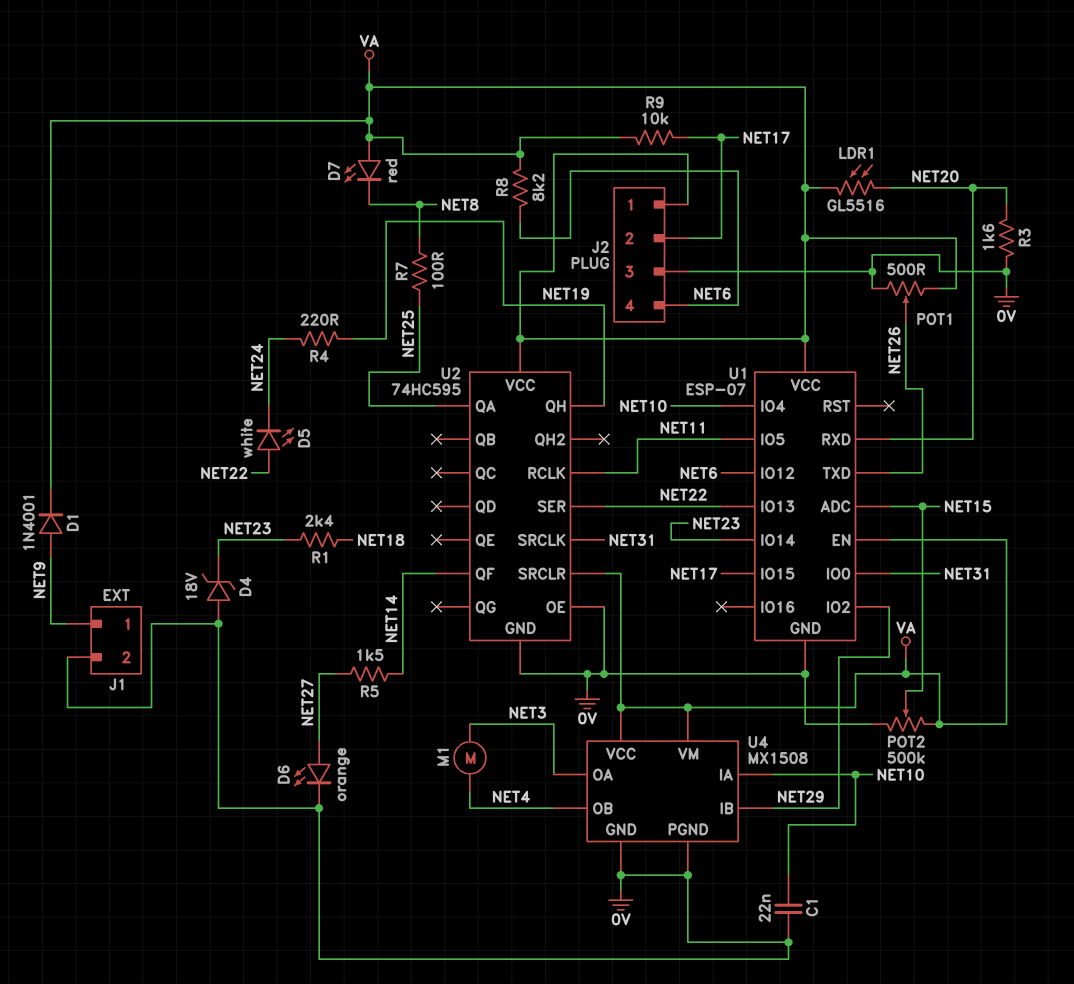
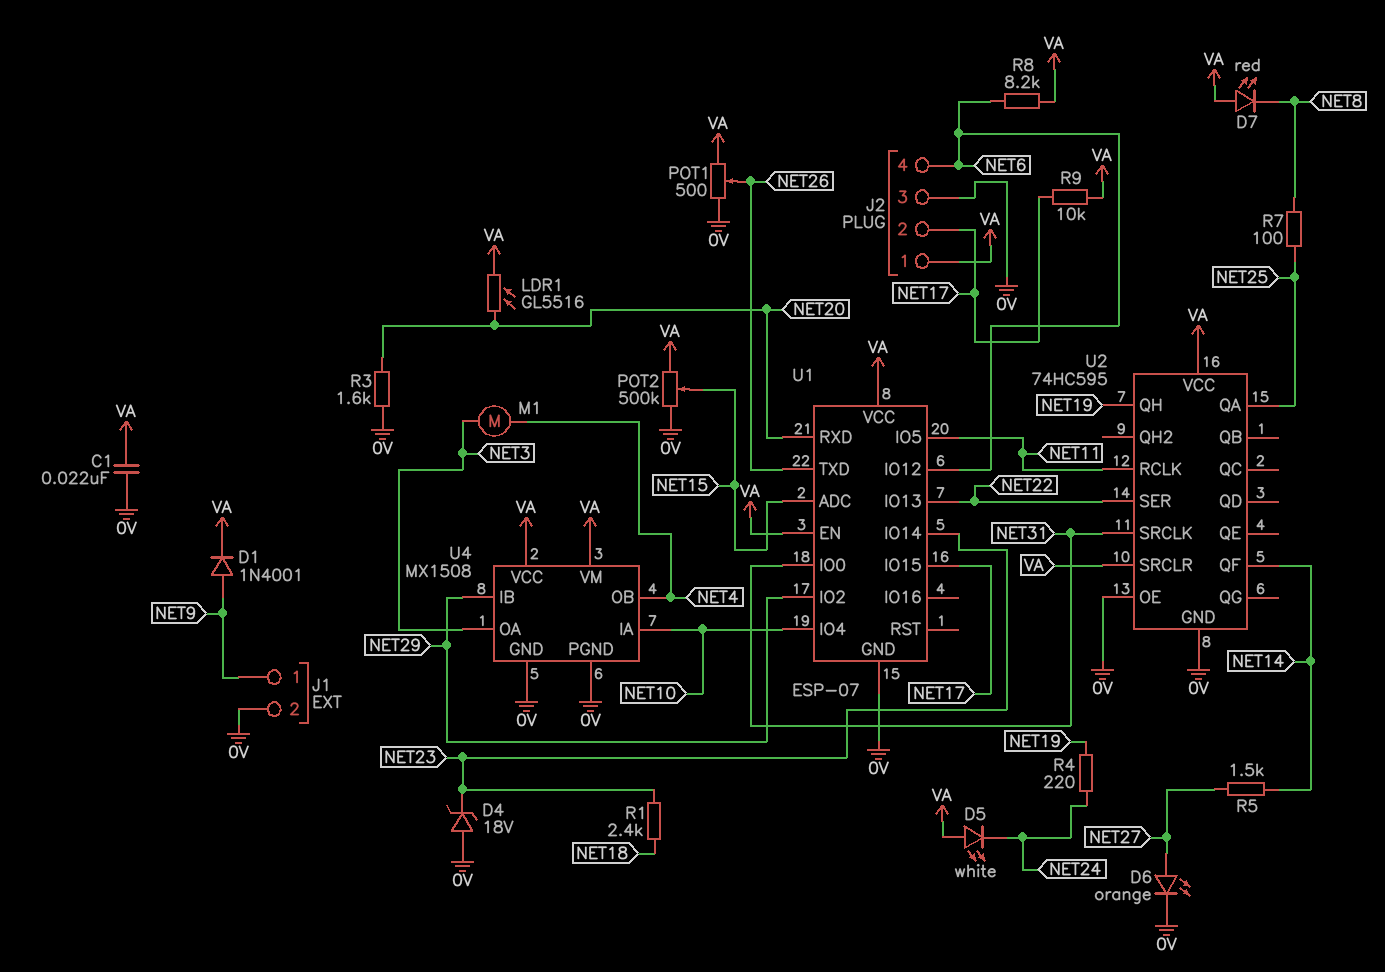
C1: 22nF (0V, NET10) -> 22nF (0V, VA)
D5: LED white (A NET22, K NET24) -> LED white (A VA, K NET24)

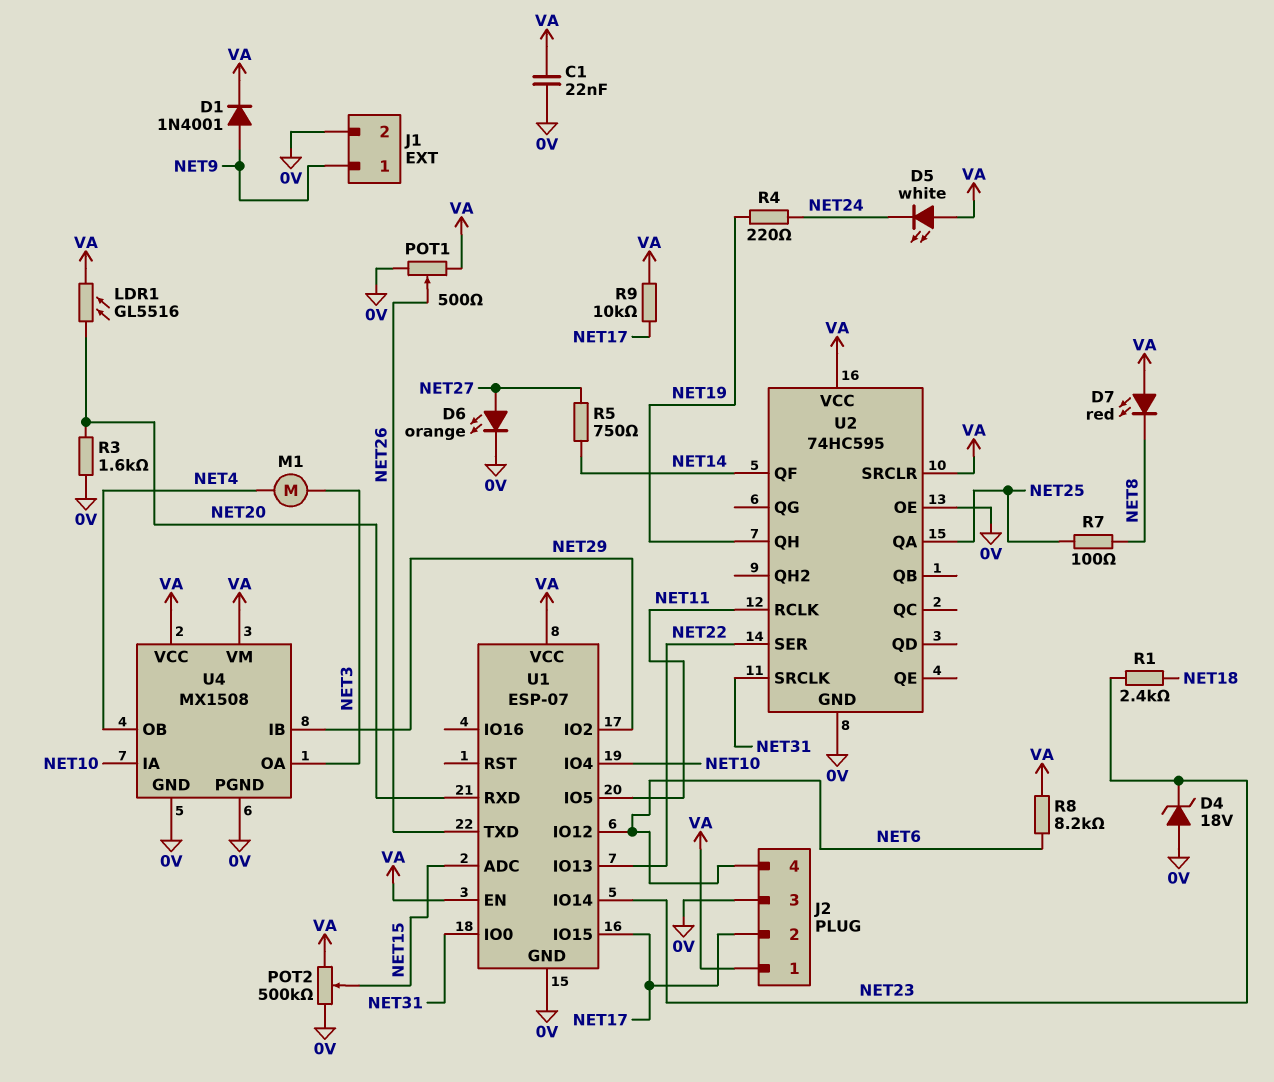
R5: 1.5k (NET14, NET27) -> 750 (NET14, NET27)

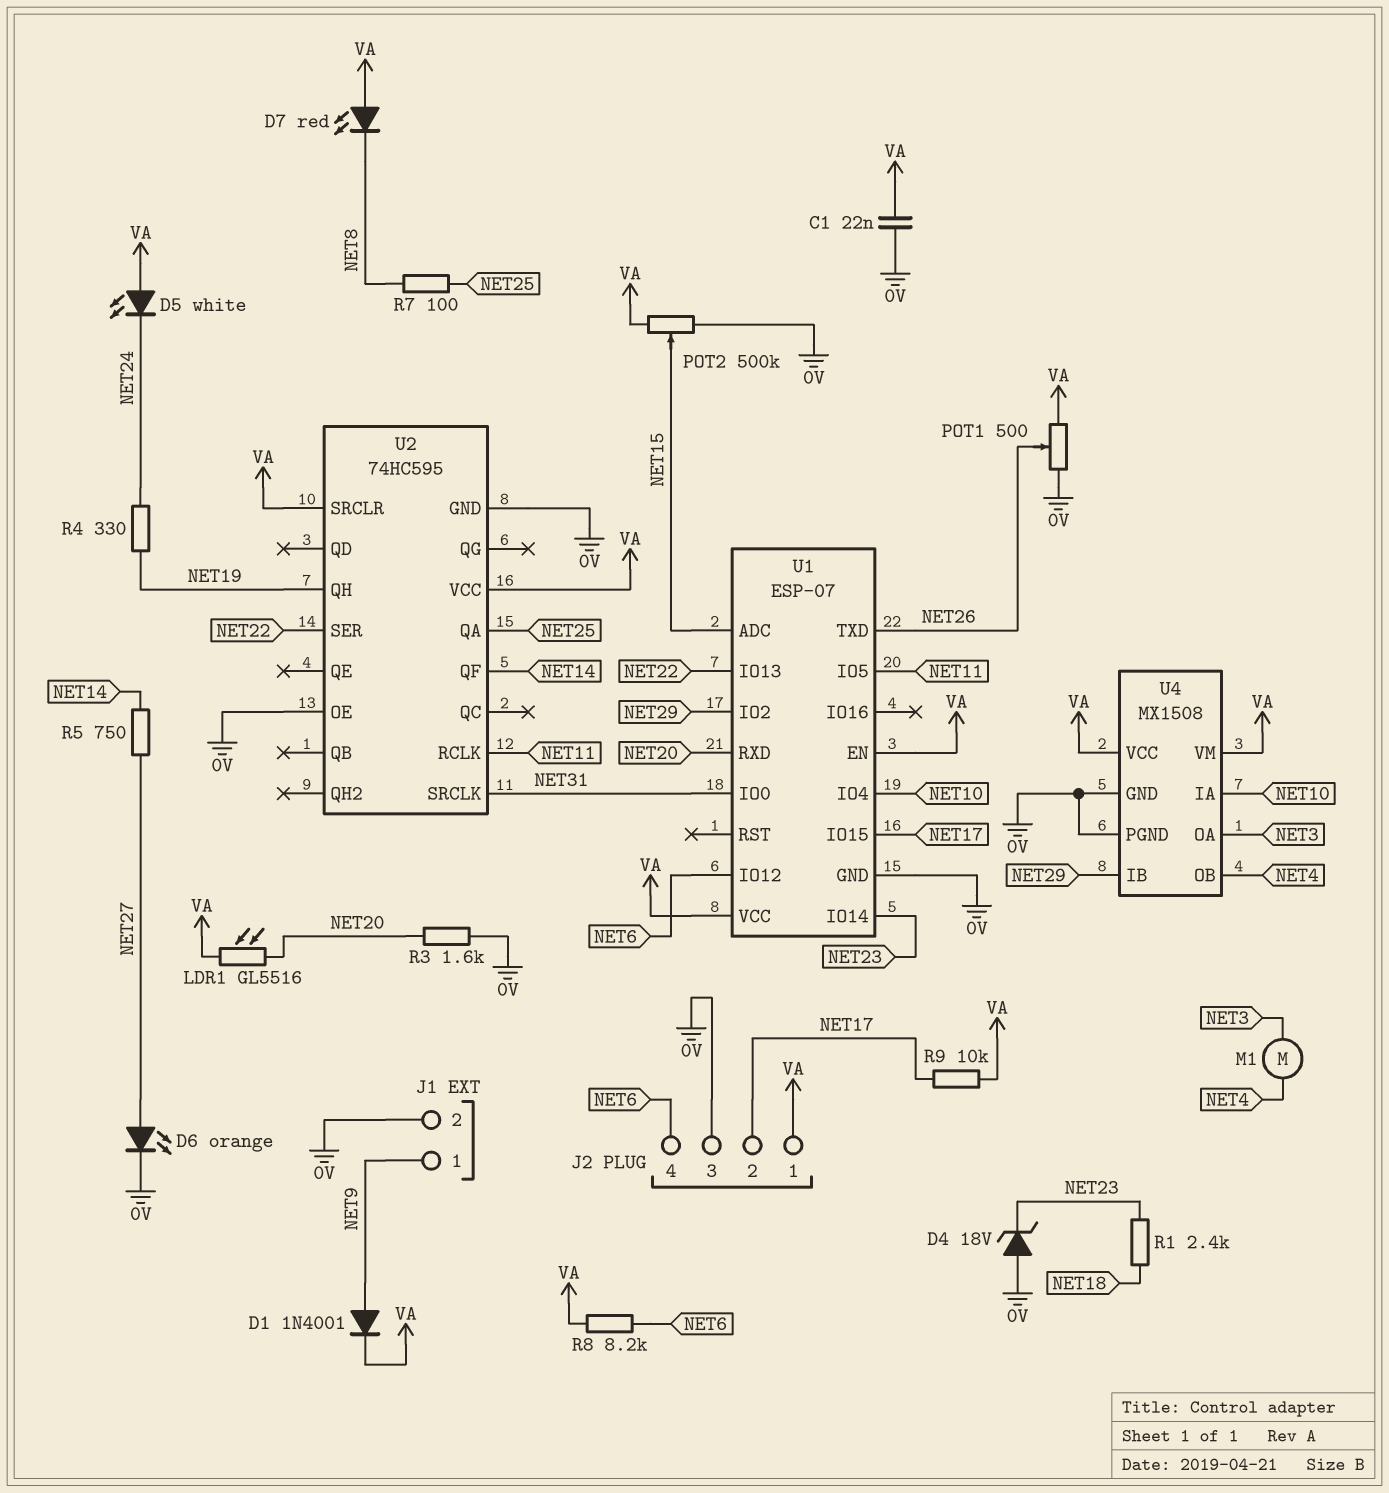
R4: 220 (NET19, NET24) -> 330 (NET19, NET24)

